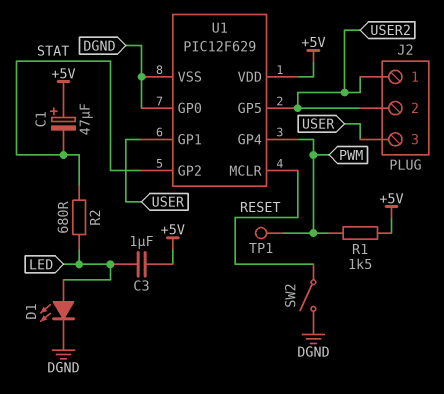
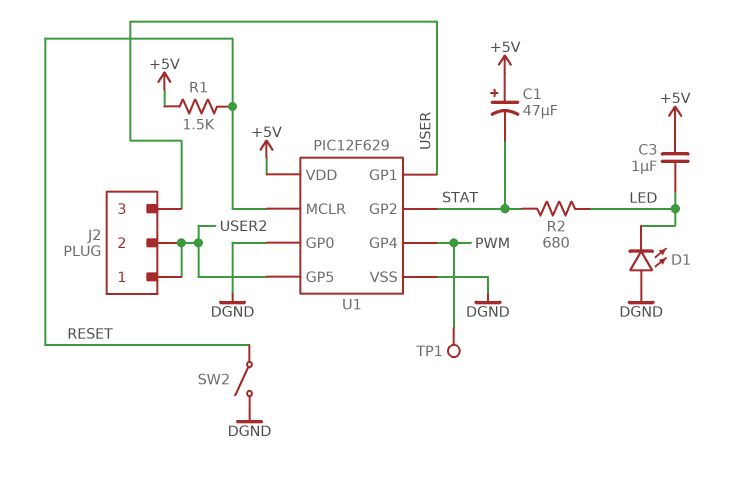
D1: LED (A LED, K DGND) -> LED (A DGND, K LED)
R1: 1.5k (+5V, PWM) -> 1.5k (+5V, RESET)

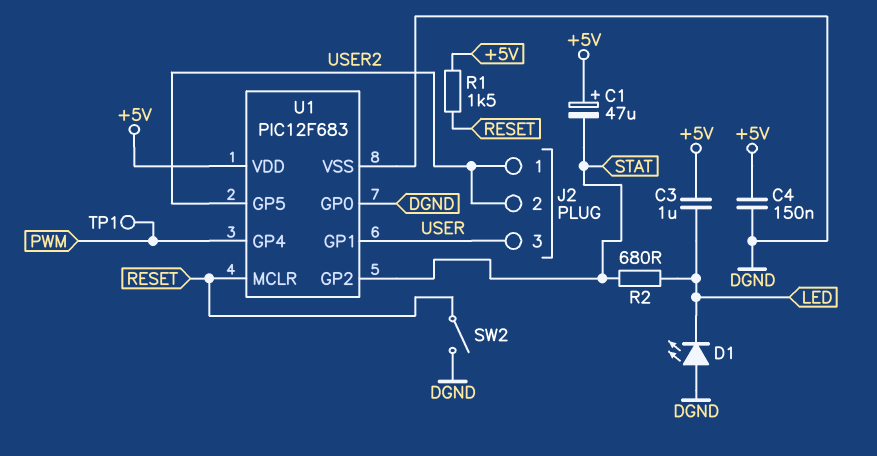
C4: none -> 150nF (+5V, DGND)
U1: PIC12F629 -> PIC12F683

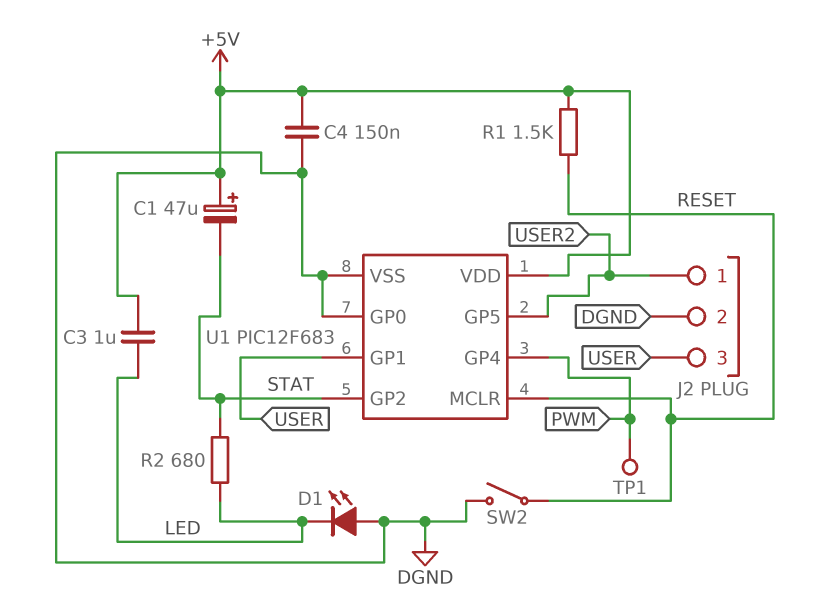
J2 pin 2: USER2 -> DGND

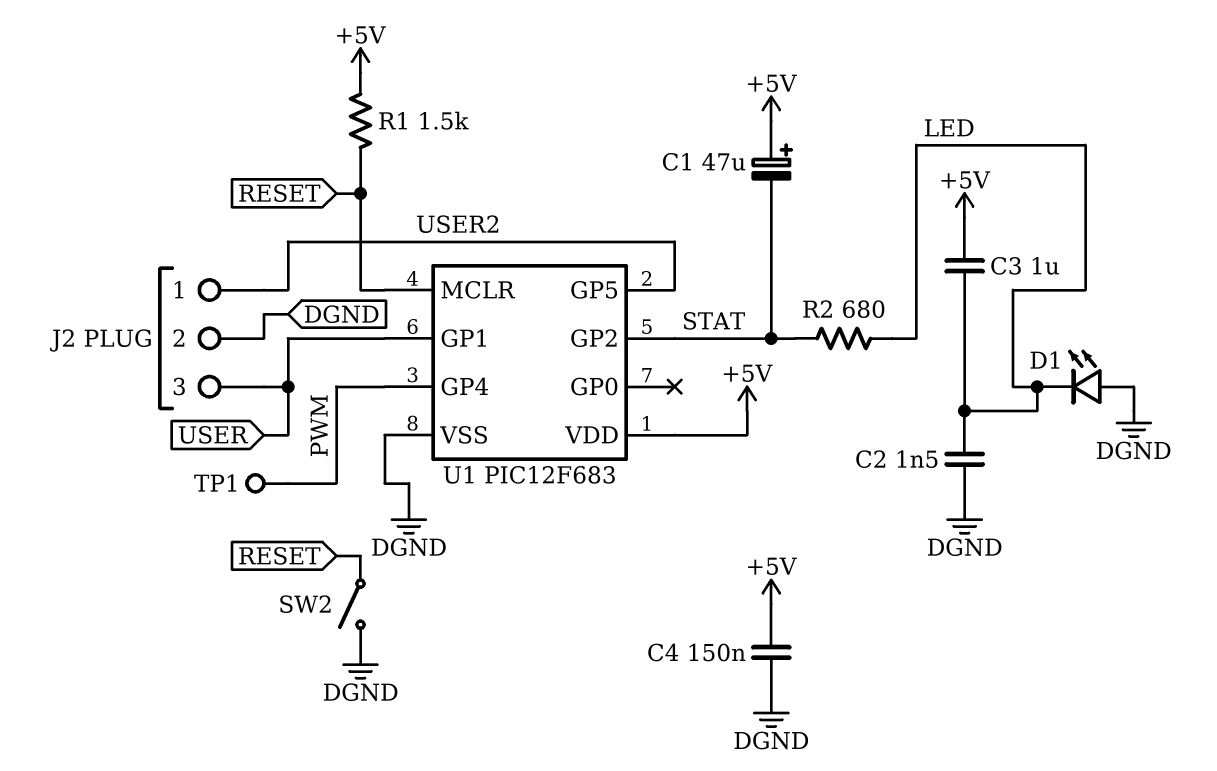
C2: none -> 1.5nF (DGND, LED)
U1 pin GP0: DGND -> none

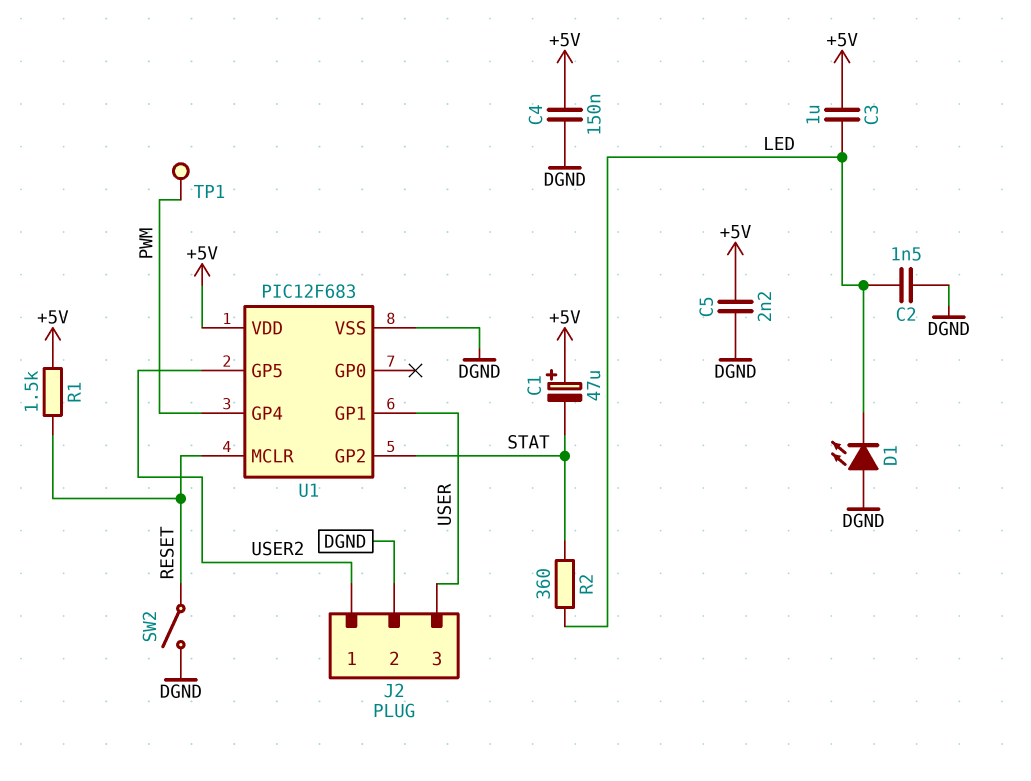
C5: none -> 2.2nF (+5V, DGND)
R2: 680 (LED, STAT) -> 360 (LED, STAT)

